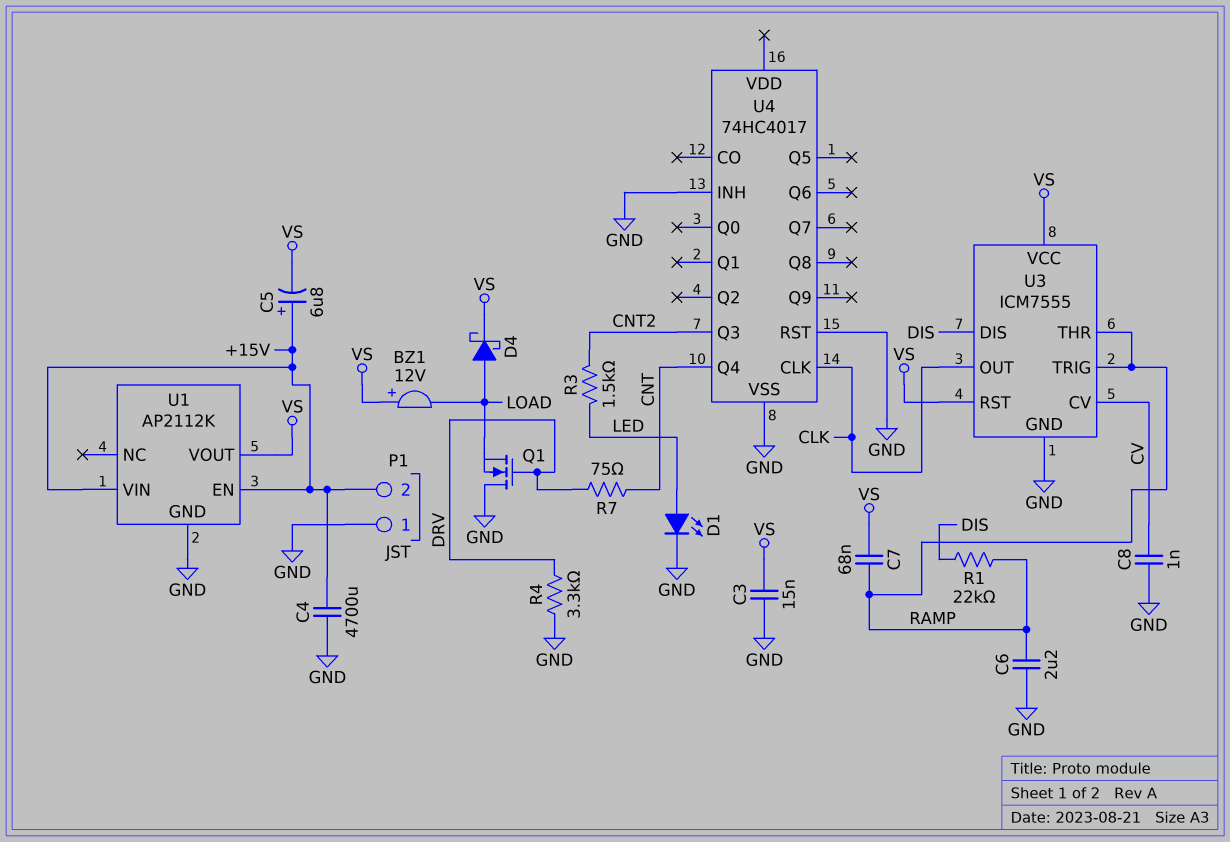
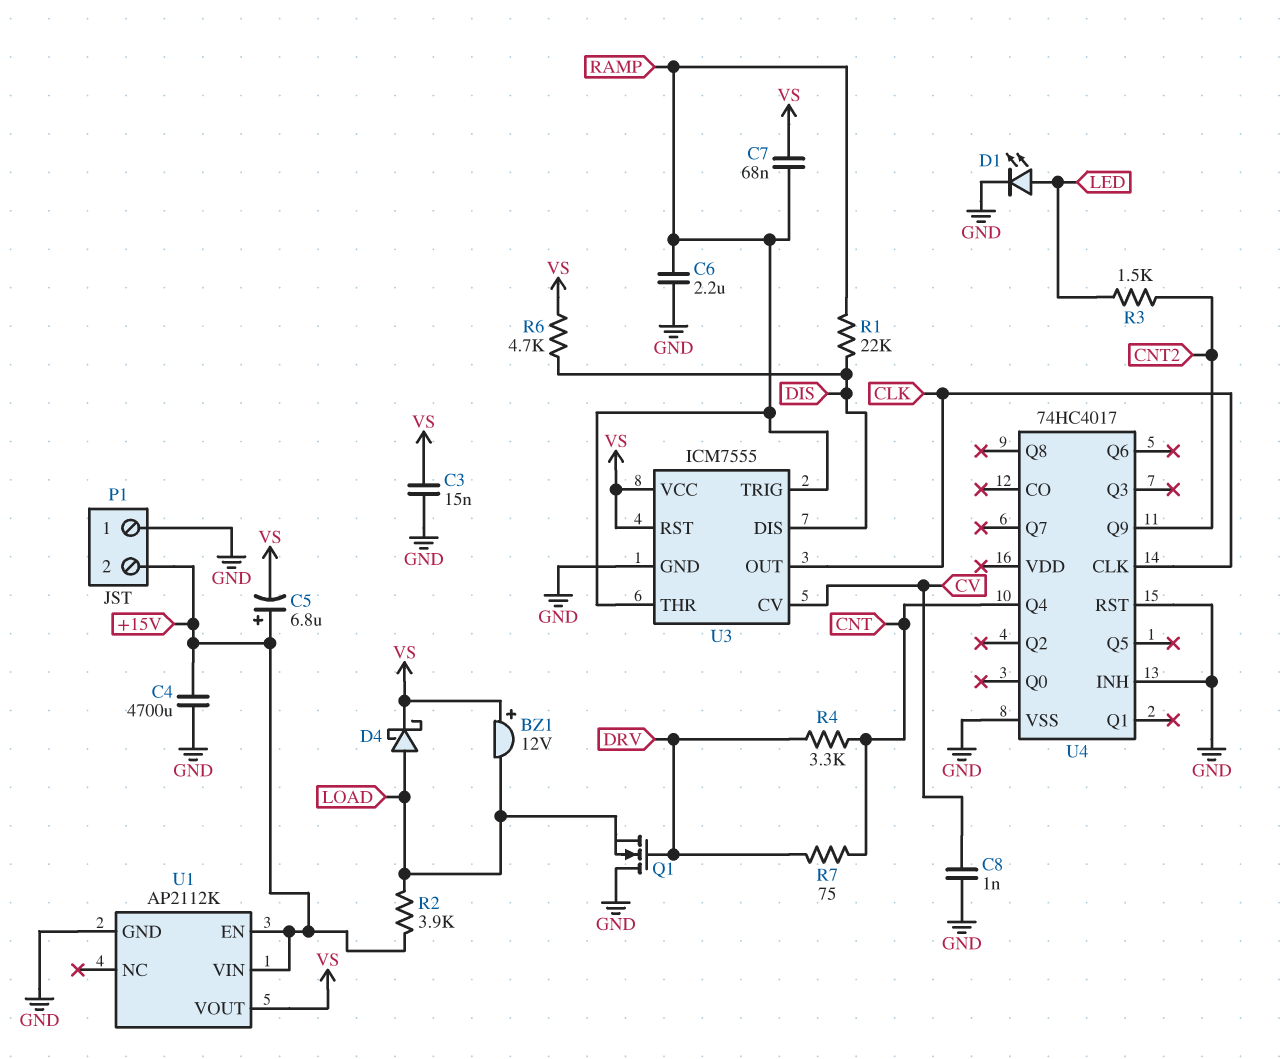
R2: none -> 3.9k (+15V, LOAD)
R4: 3.3k (DRV, GND) -> 3.3k (CNT, DRV)
R6: none -> 4.7k (DIS, VS)
U4 pin Q3: CNT2 -> none
U4 pin Q9: none -> CNT2

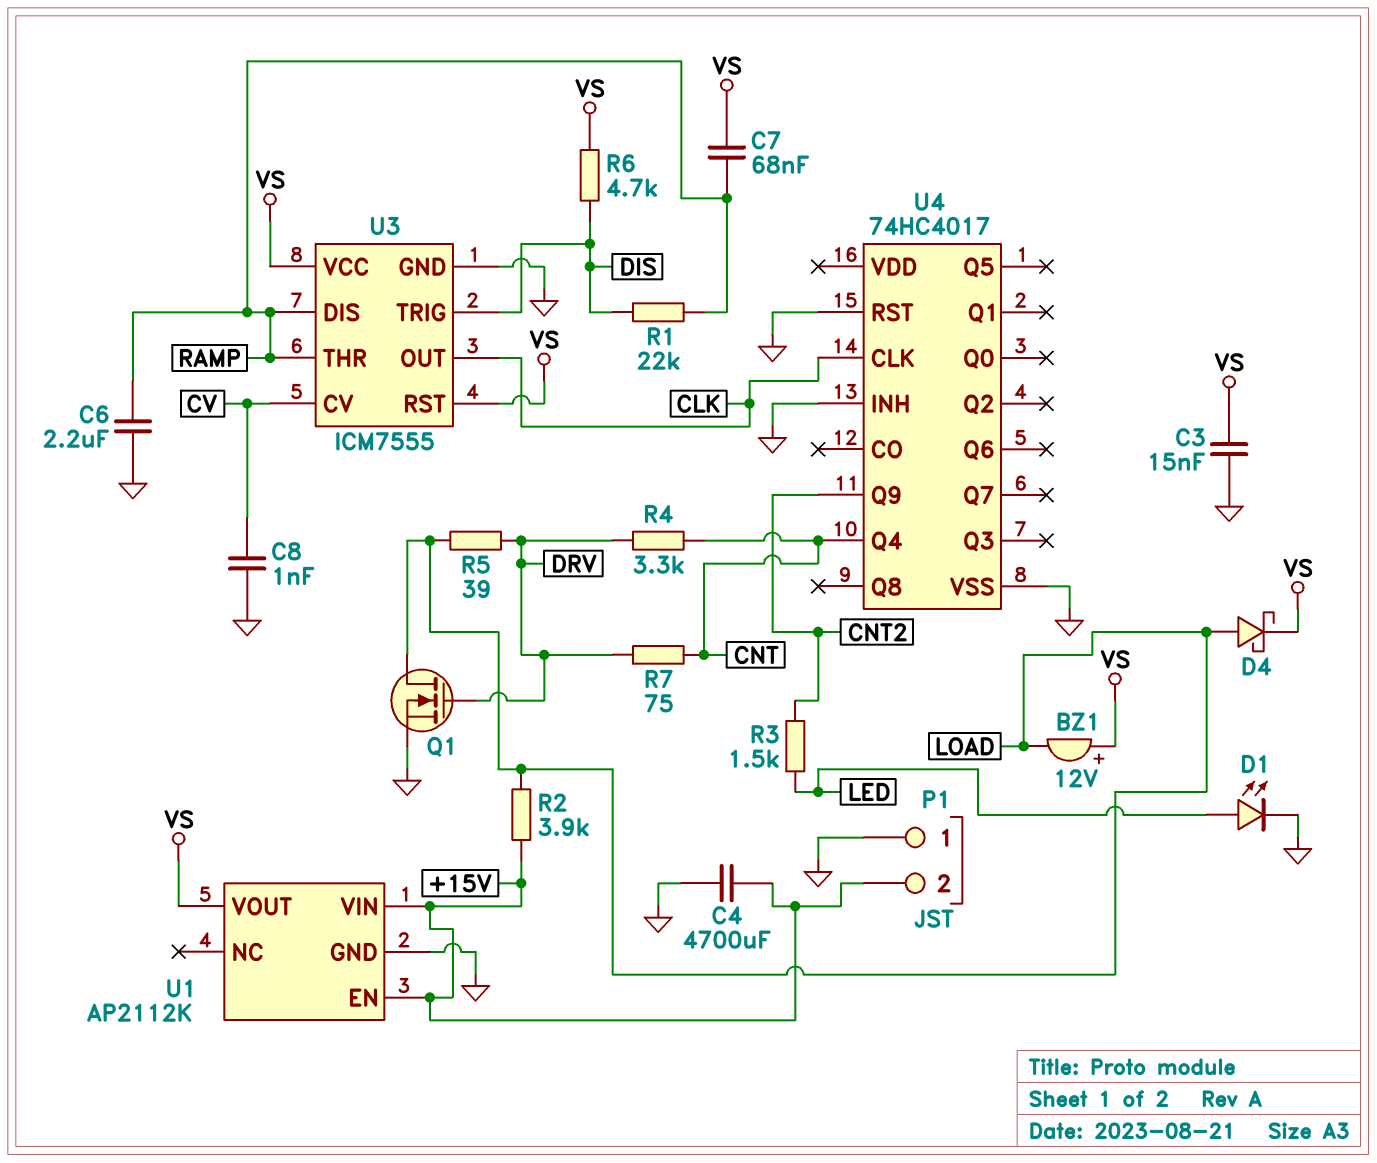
C5: 6.8uF (plus +15V, minus VS) -> none
Q1: NMOS (G DRV, D GND, S LOAD) -> NMOS (G DRV, D LOAD, S GND)
R5: none -> 39 (DRV, LOAD)
U3 pin DIS: DIS -> RAMP
U3 pin TRIG: RAMP -> DIS

